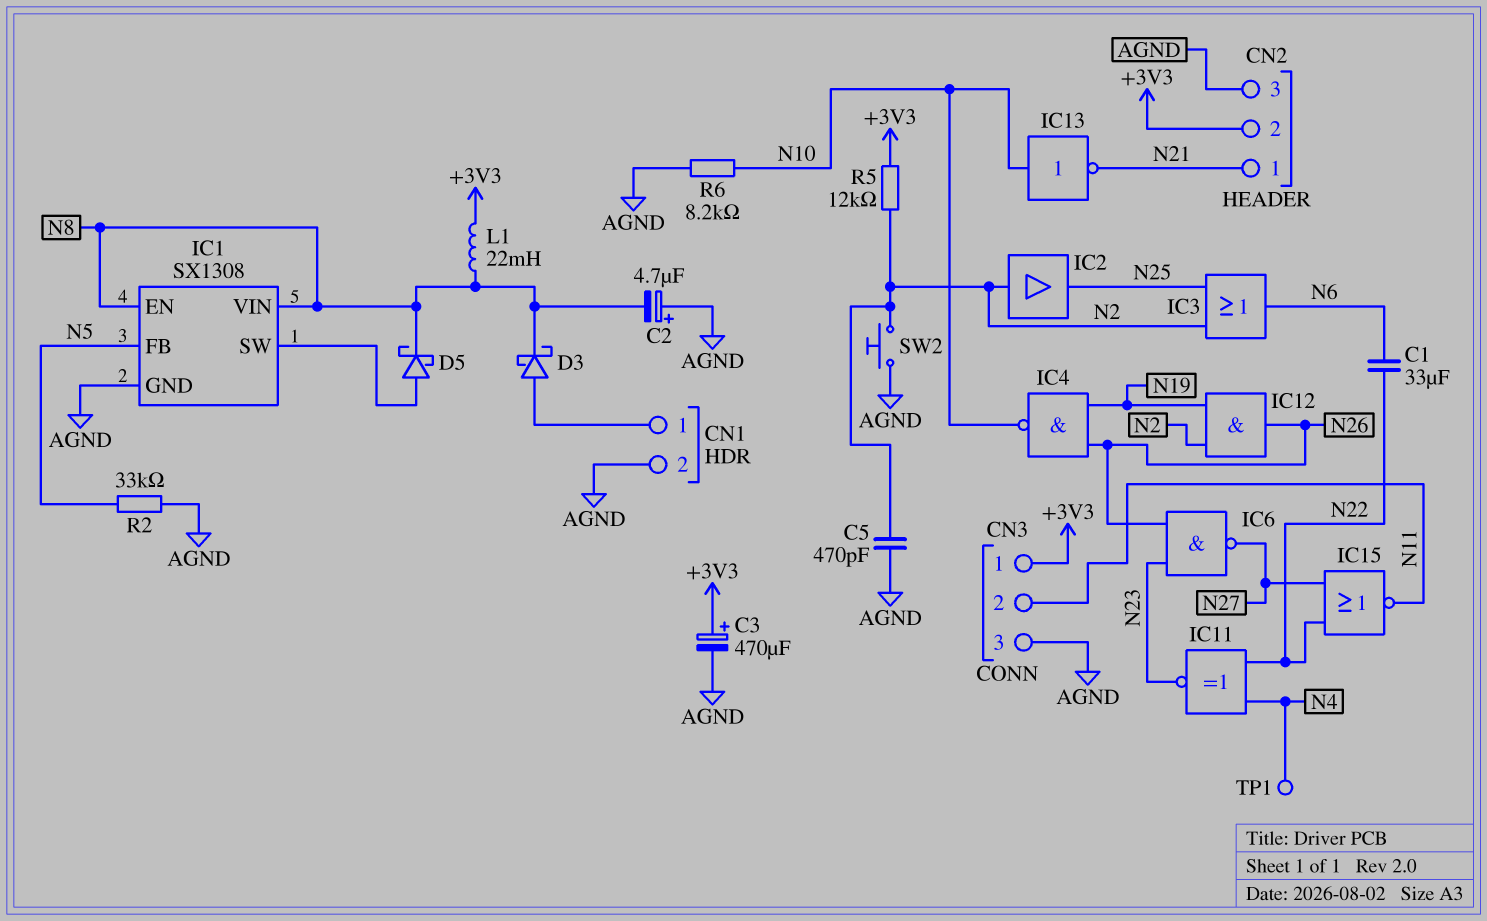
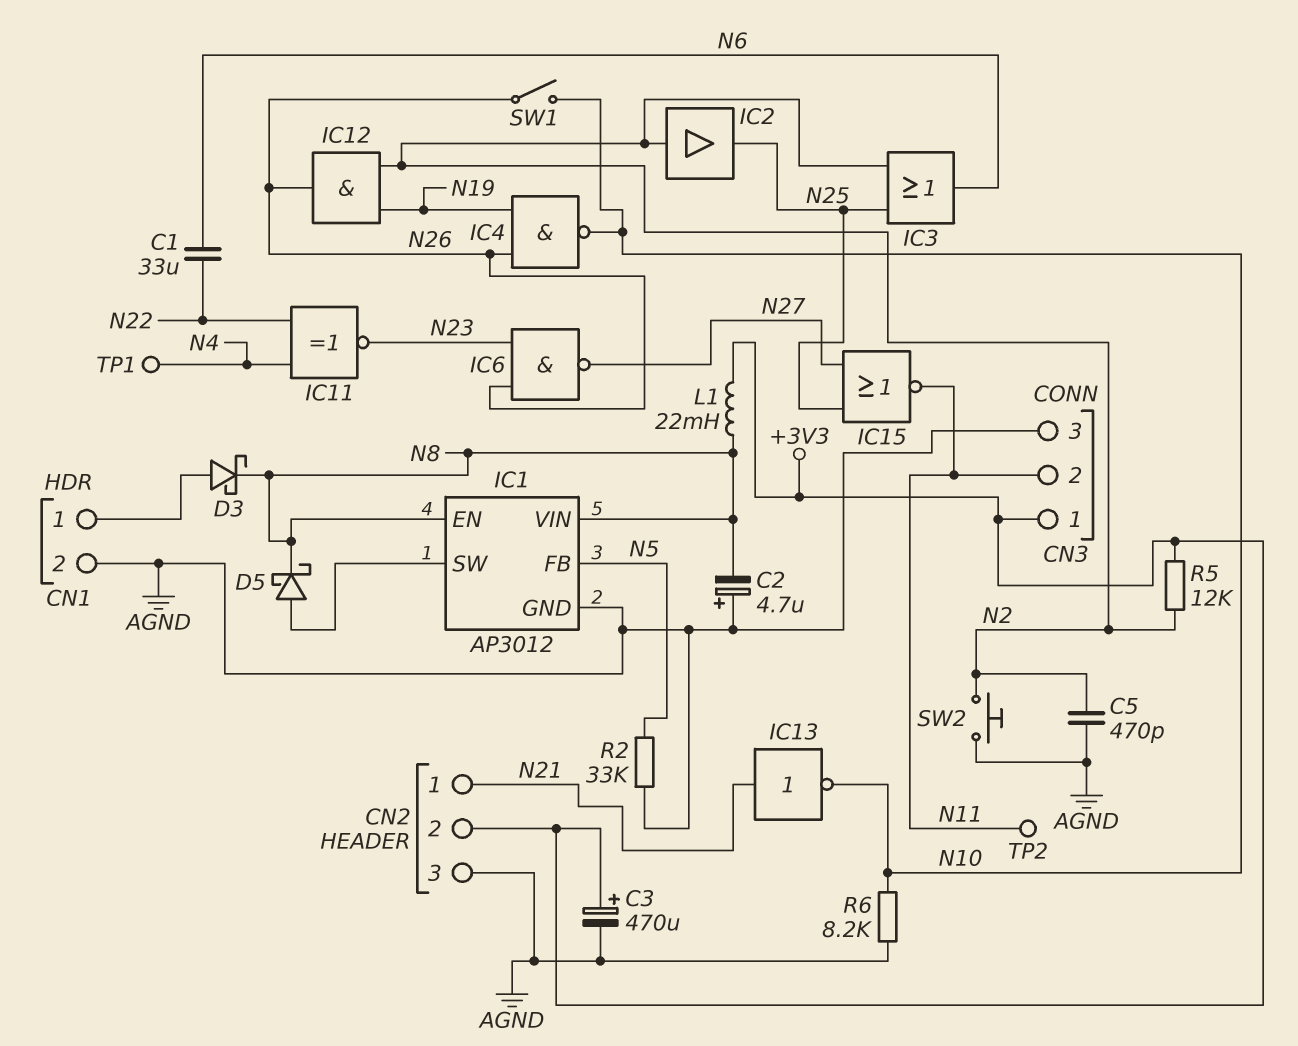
IC1: SX1308 -> AP3012
IC13: NOT (in N10, out N21) -> NOT (in N21, out N10)
IC15: NOR (in N22, in N27, out N11) -> NOR (in N25, in N27, out N11)
SW1: none -> switch (N10, N26)
TP2: none -> test point (N11)

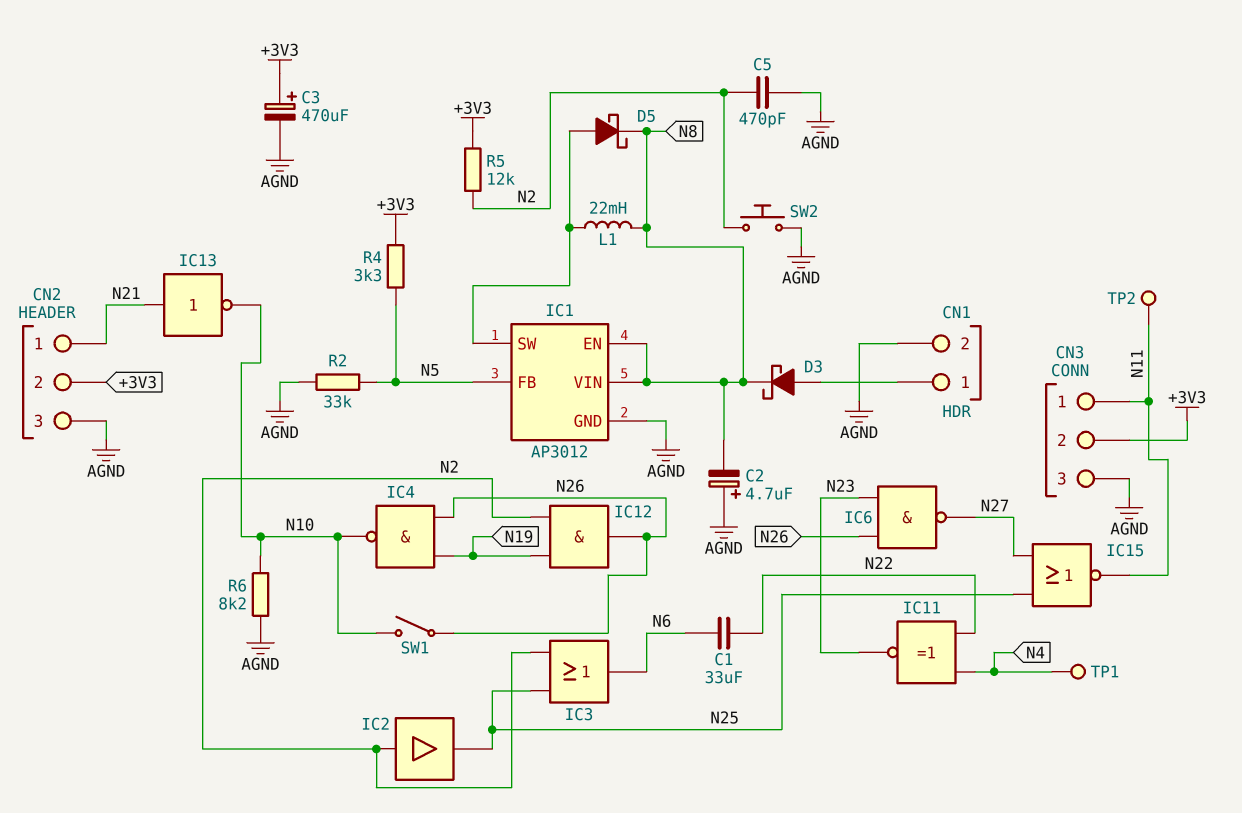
CN3 pin 1: +3V3 -> N11
CN3 pin 2: N11 -> +3V3
L1: 22mH (+3V3, N8) -> 22mH (IC1/SW, N8)
R4: none -> 3.3k (+3V3, N5)

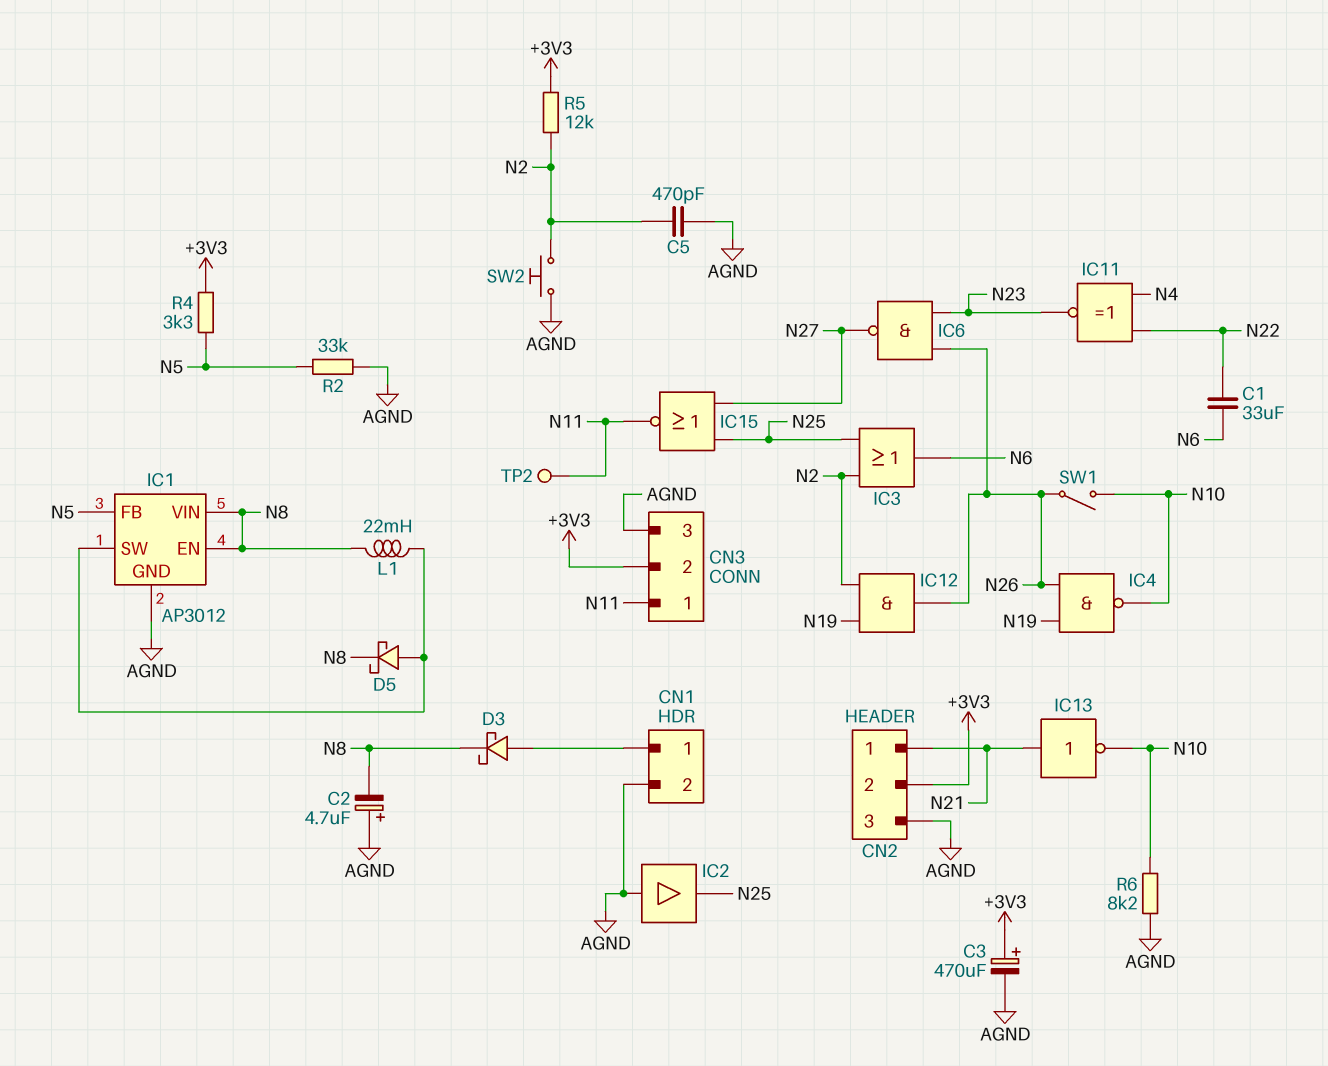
IC2: buffer (in N2, out N25) -> buffer (in AGND, out N25)
TP1: test point (N4) -> none

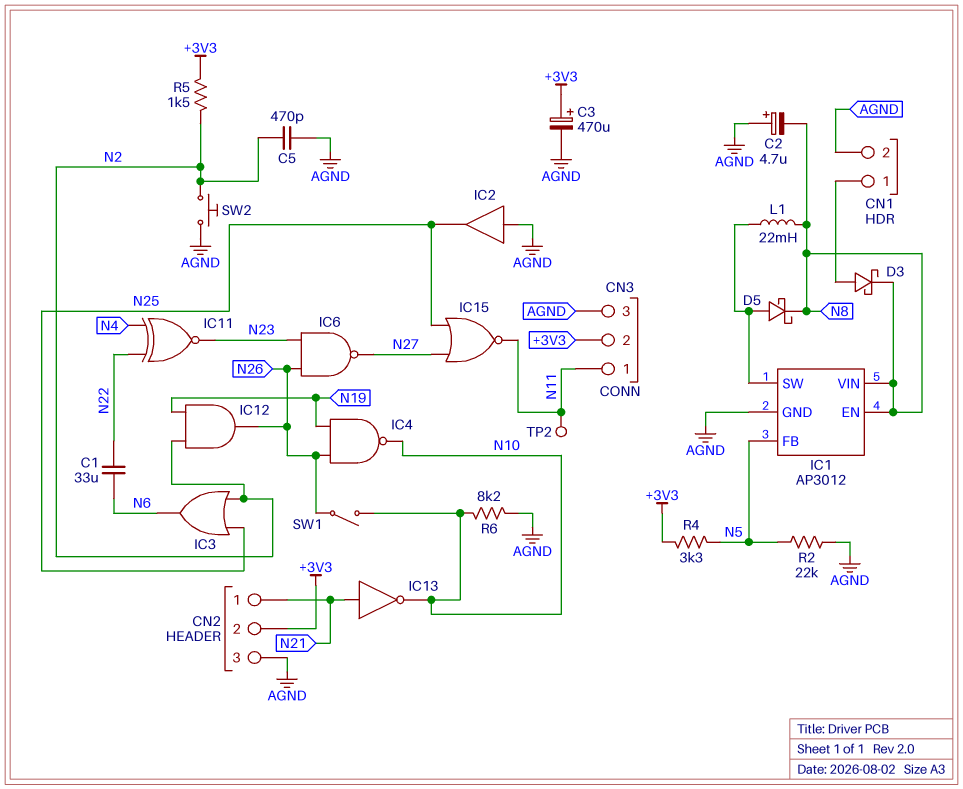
R2: 33k (AGND, N5) -> 22k (AGND, N5)
R5: 12k (+3V3, N2) -> 1.5k (+3V3, N2)

